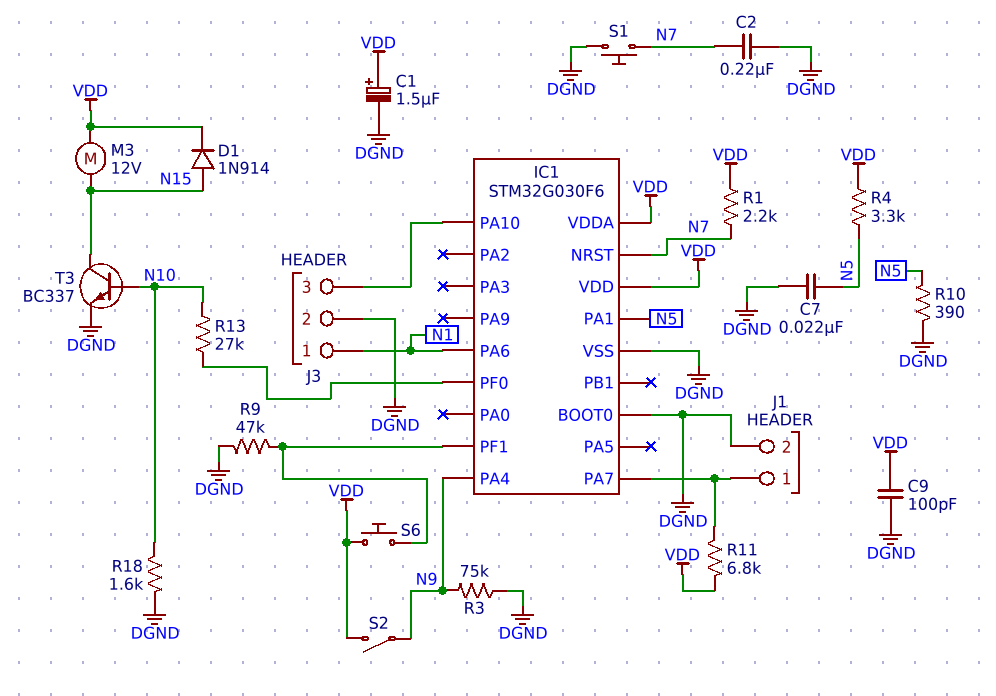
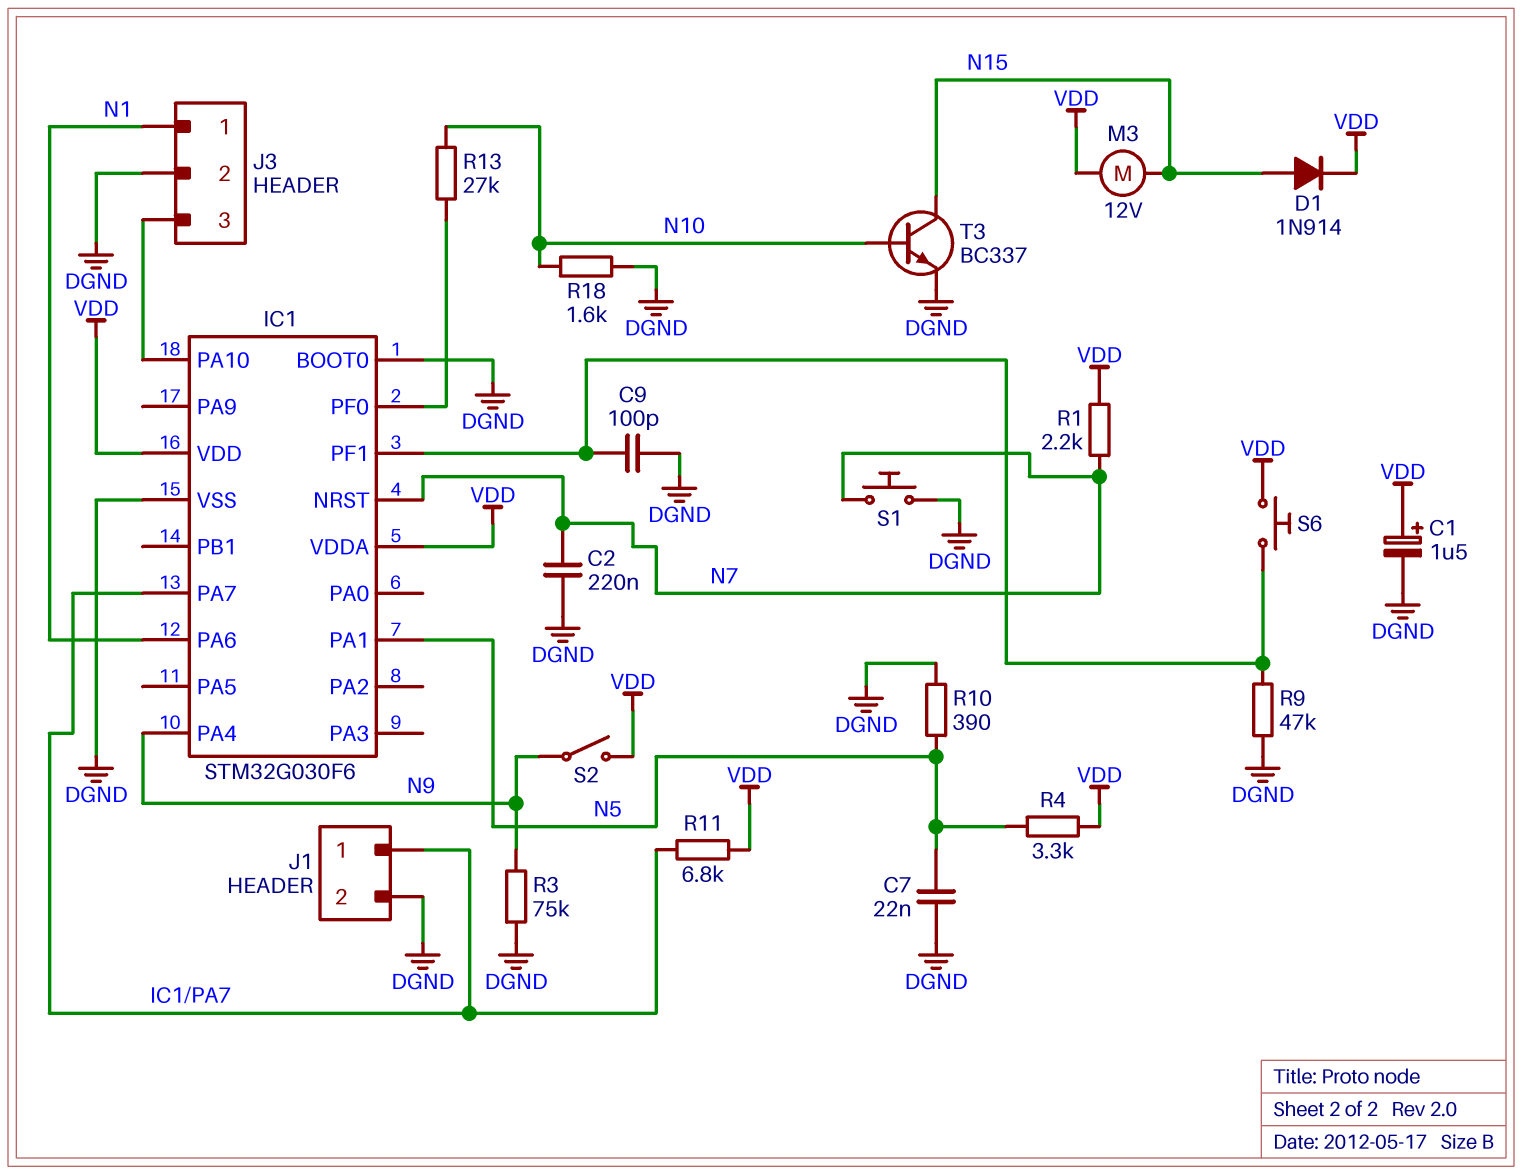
C9: 100pF (DGND, VDD) -> 100pF (DGND, IC1/PF1)

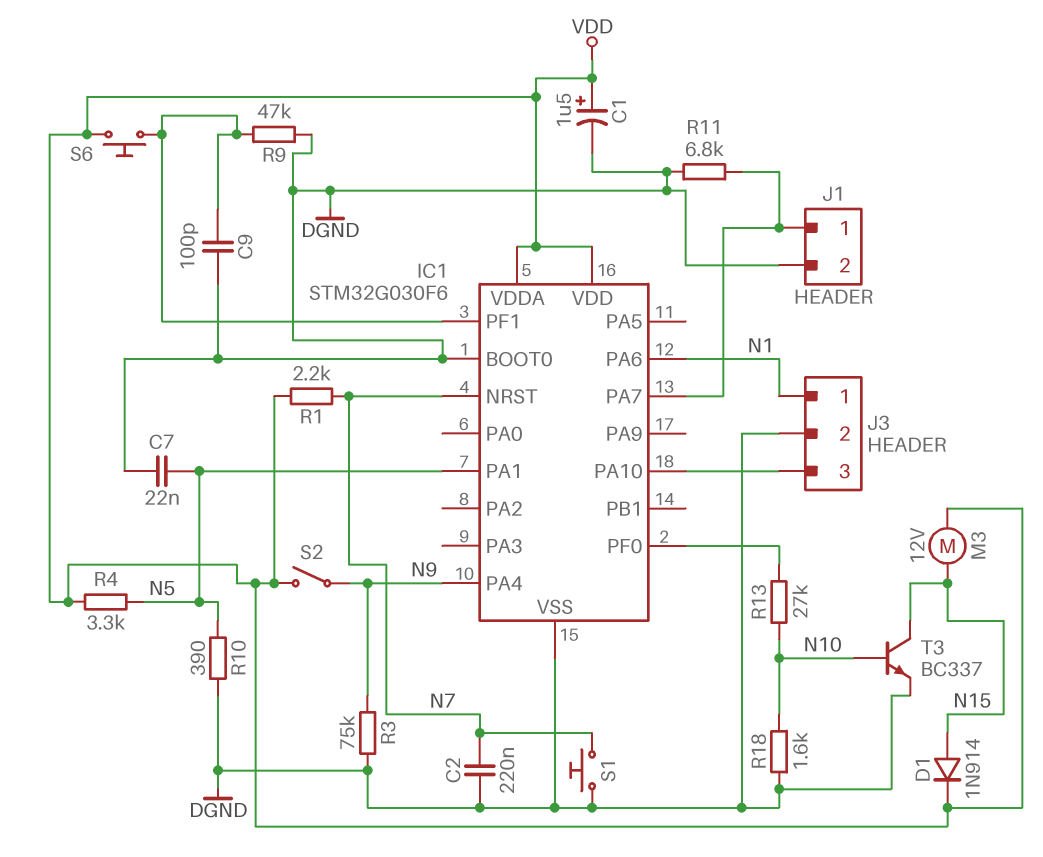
R11: 6.8k (IC1/PA7, VDD) -> 6.8k (DGND, IC1/PA7)

